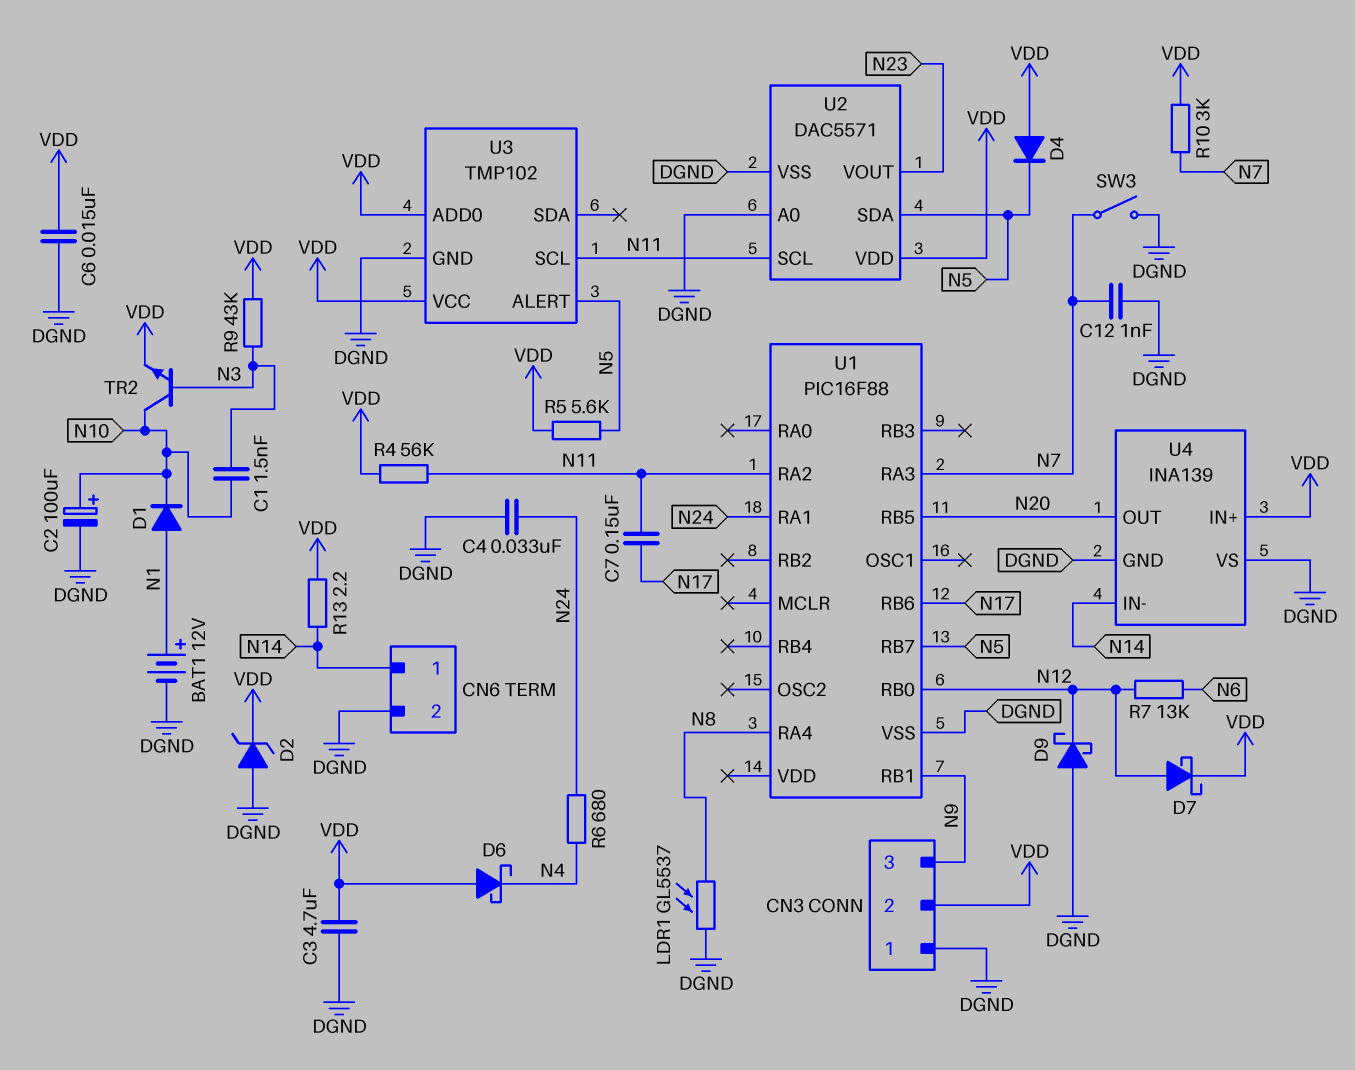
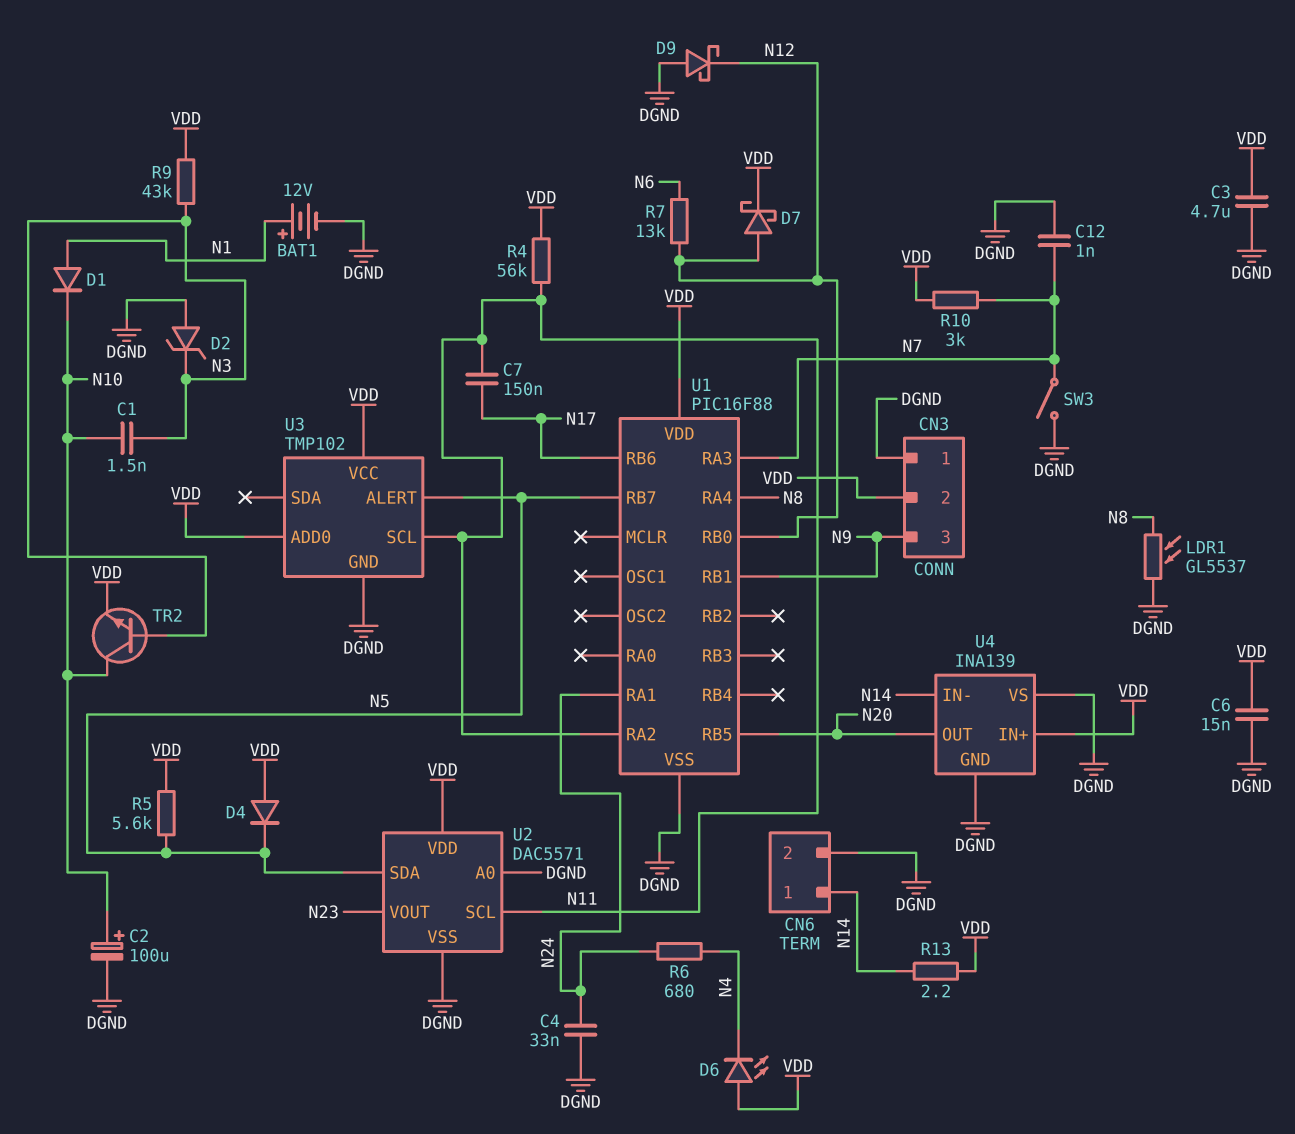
D2: zener (A DGND, K VDD) -> zener (A DGND, K N3)
D6: schottky (A VDD, K N4) -> LED (A VDD, K N4)
U1 pin VDD: none -> VDD

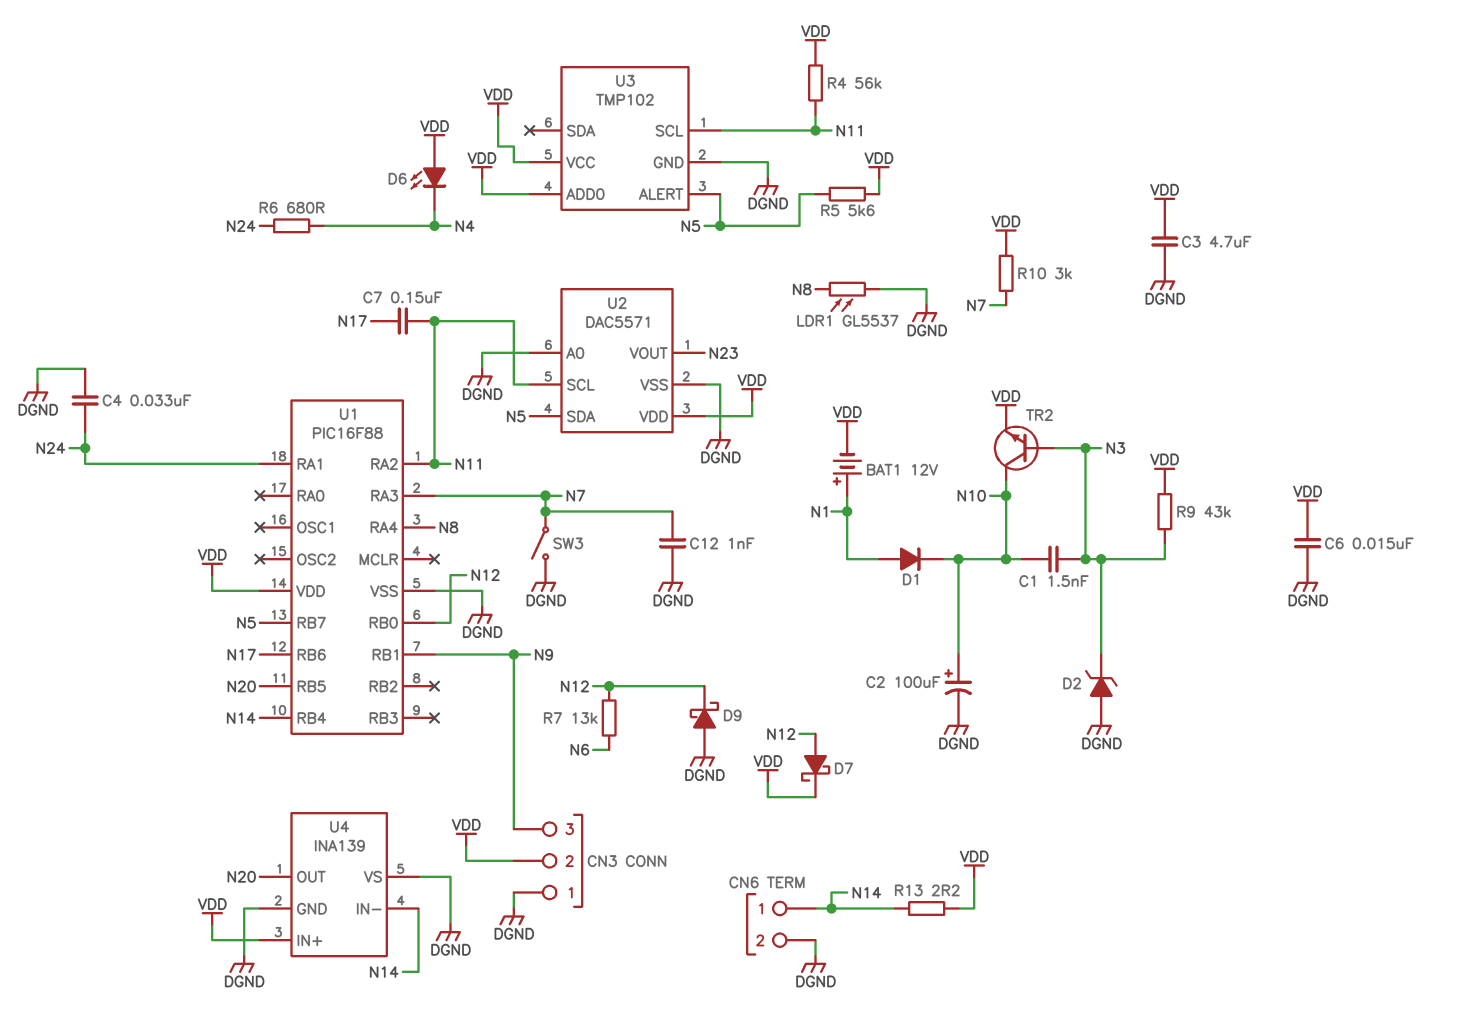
BAT1: 12V (plus N1, minus DGND) -> 12V (plus N1, minus VDD)
D4: diode (A VDD, K N5) -> none
U1 pin RB4: none -> N14

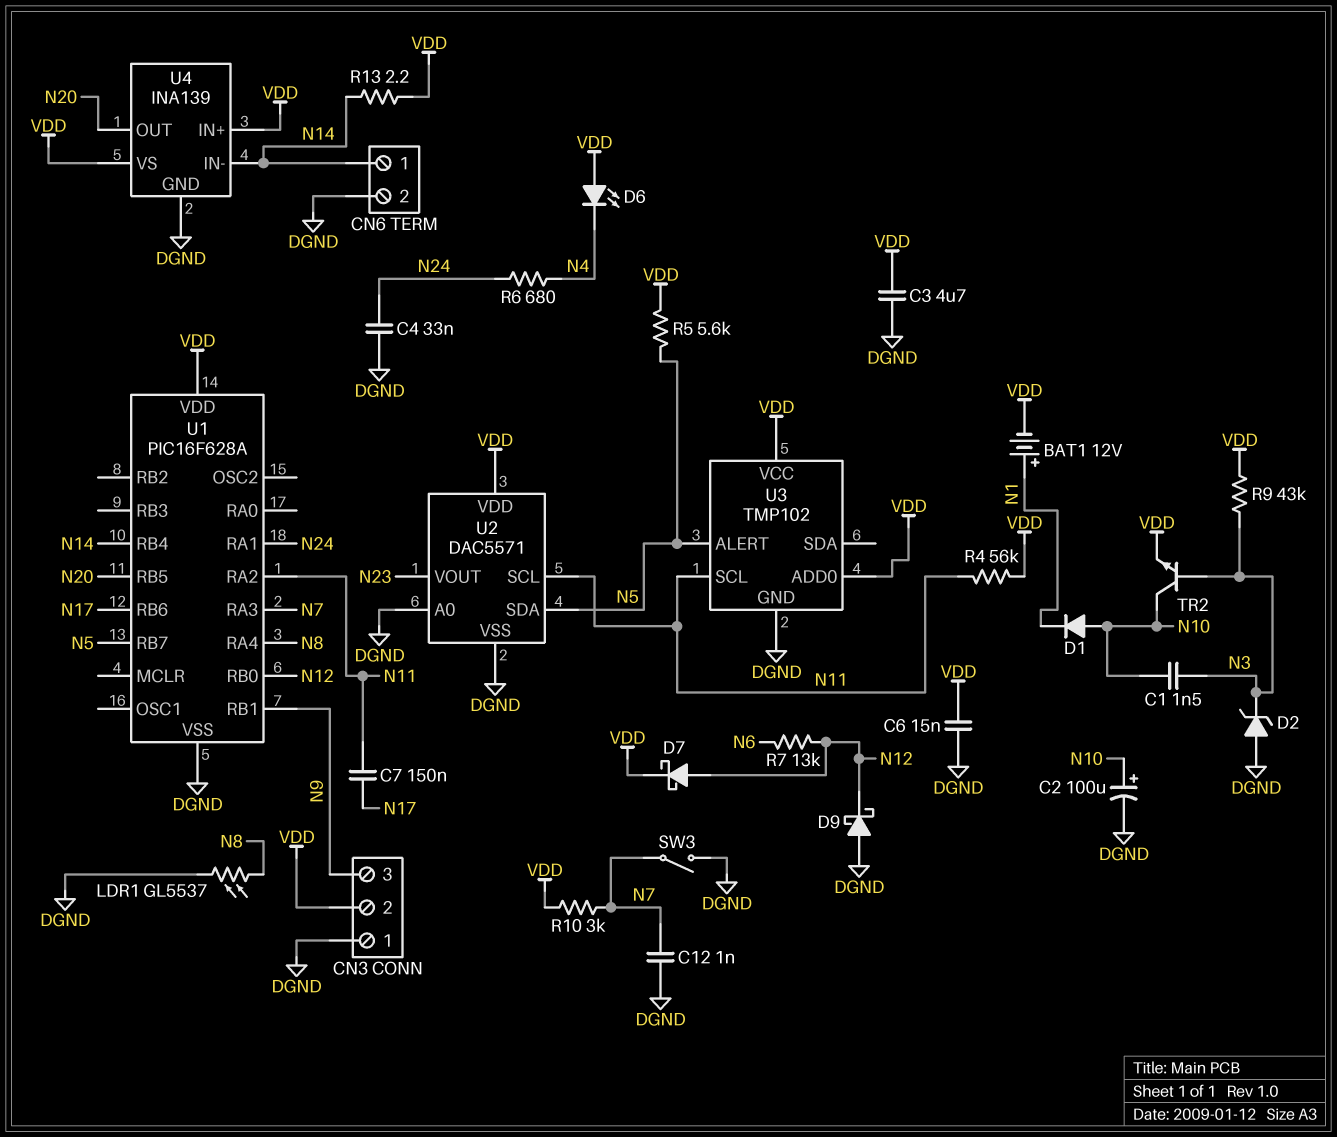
D1: diode (A N1, K N10) -> diode (A N10, K N1)
U1: PIC16F88 -> PIC16F628A
U4 pin VS: DGND -> VDD

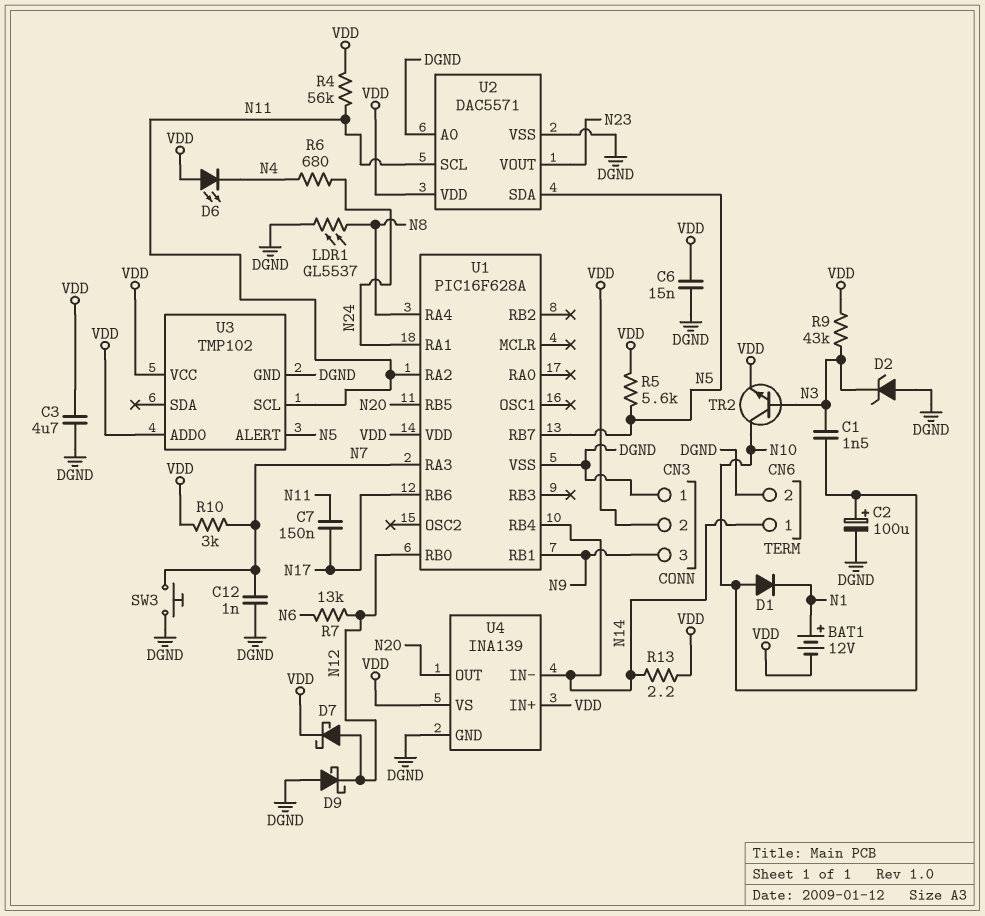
C4: 33nF (DGND, N24) -> none
SW3: switch (DGND, N7) -> button (DGND, N7)

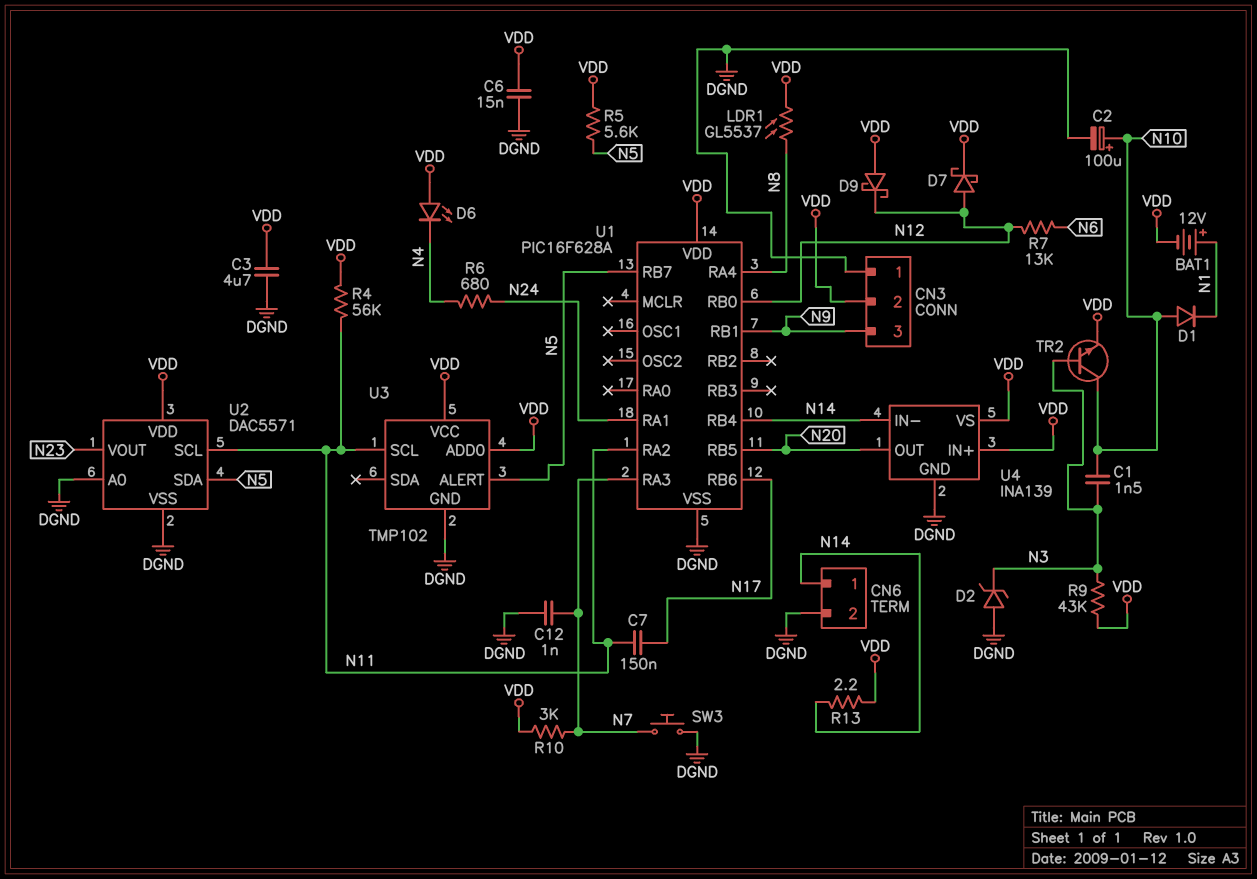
D9: schottky (A DGND, K N12) -> schottky (A VDD, K N12)
LDR1: GL5537 (DGND, N8) -> GL5537 (N8, VDD)

